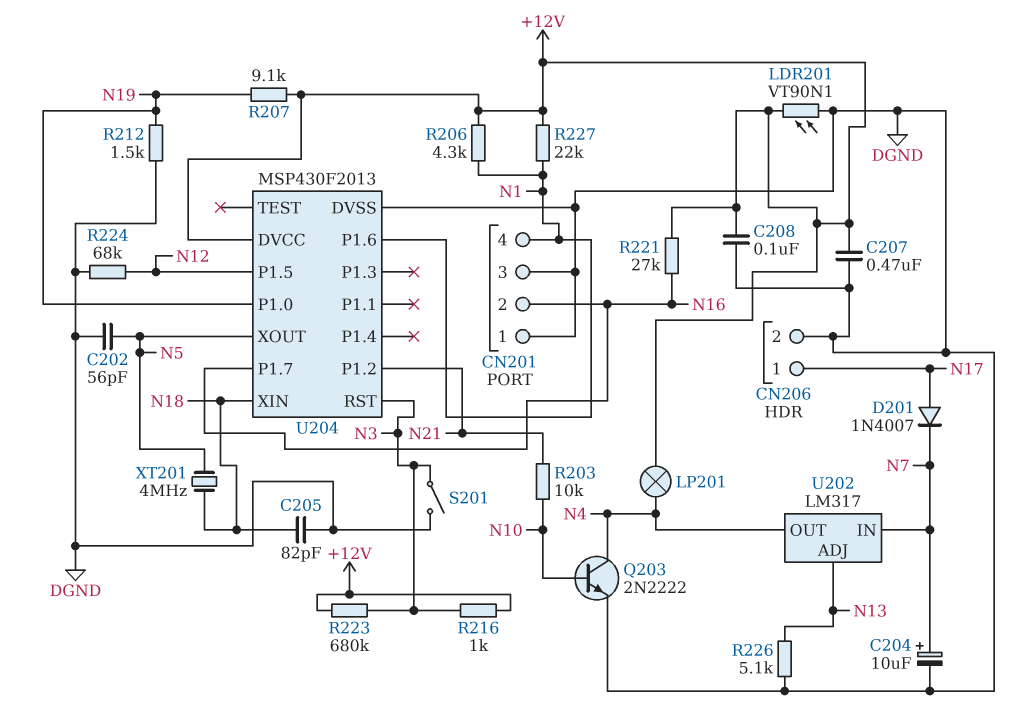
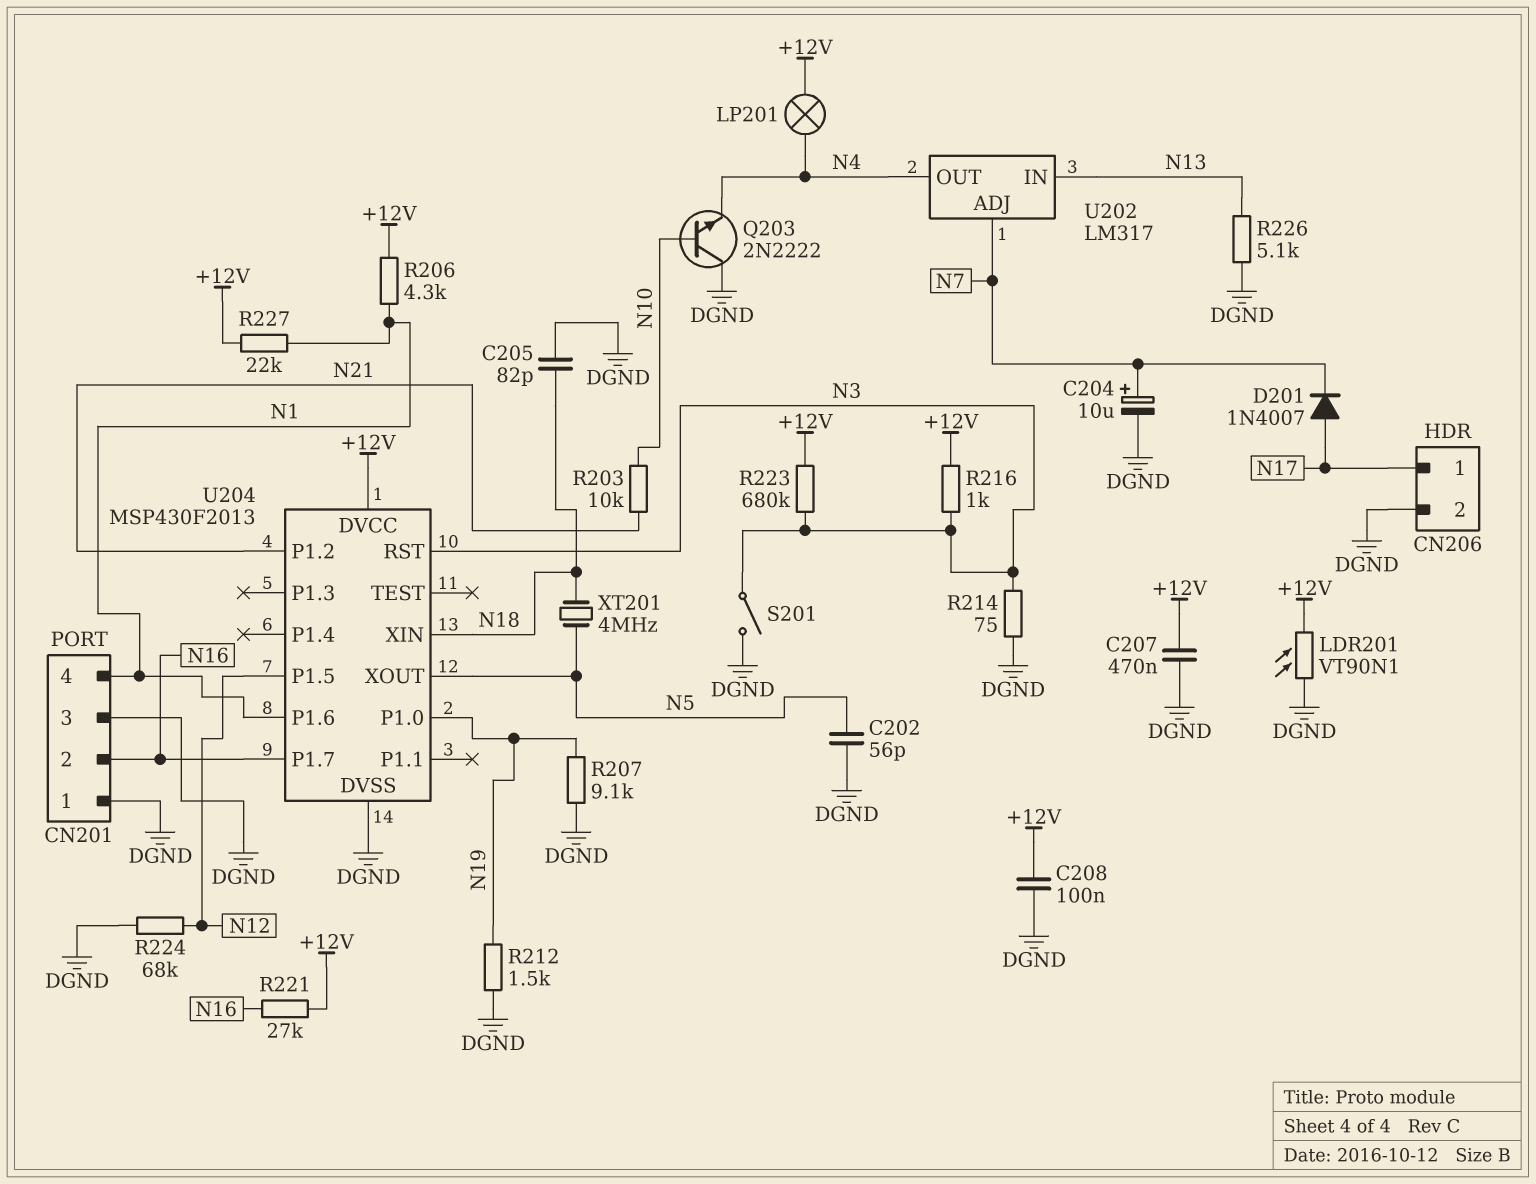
Q203: NPN 2N2222 (B N10, C N4, E DGND) -> NPN 2N2222 (B N10, C DGND, E N4)
R207: 9.1k (+12V, N19) -> 9.1k (DGND, N19)
R214: none -> 75 (DGND, N3)
U202 pin ADJ: N13 -> N7
U202 pin IN: N7 -> N13

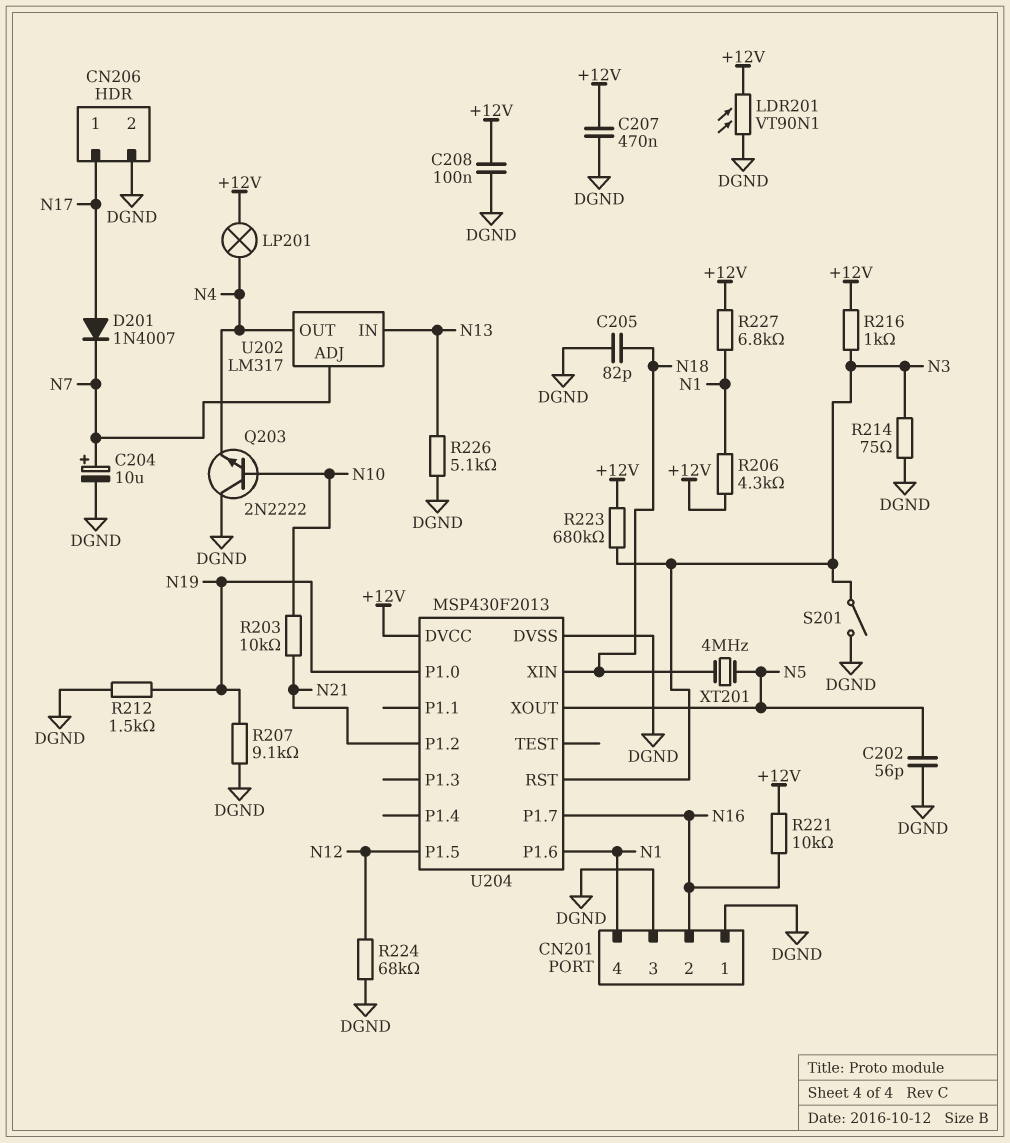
R221: 27k (+12V, N16) -> 10k (+12V, N16)
R227: 22k (+12V, N1) -> 6.8k (+12V, N1)

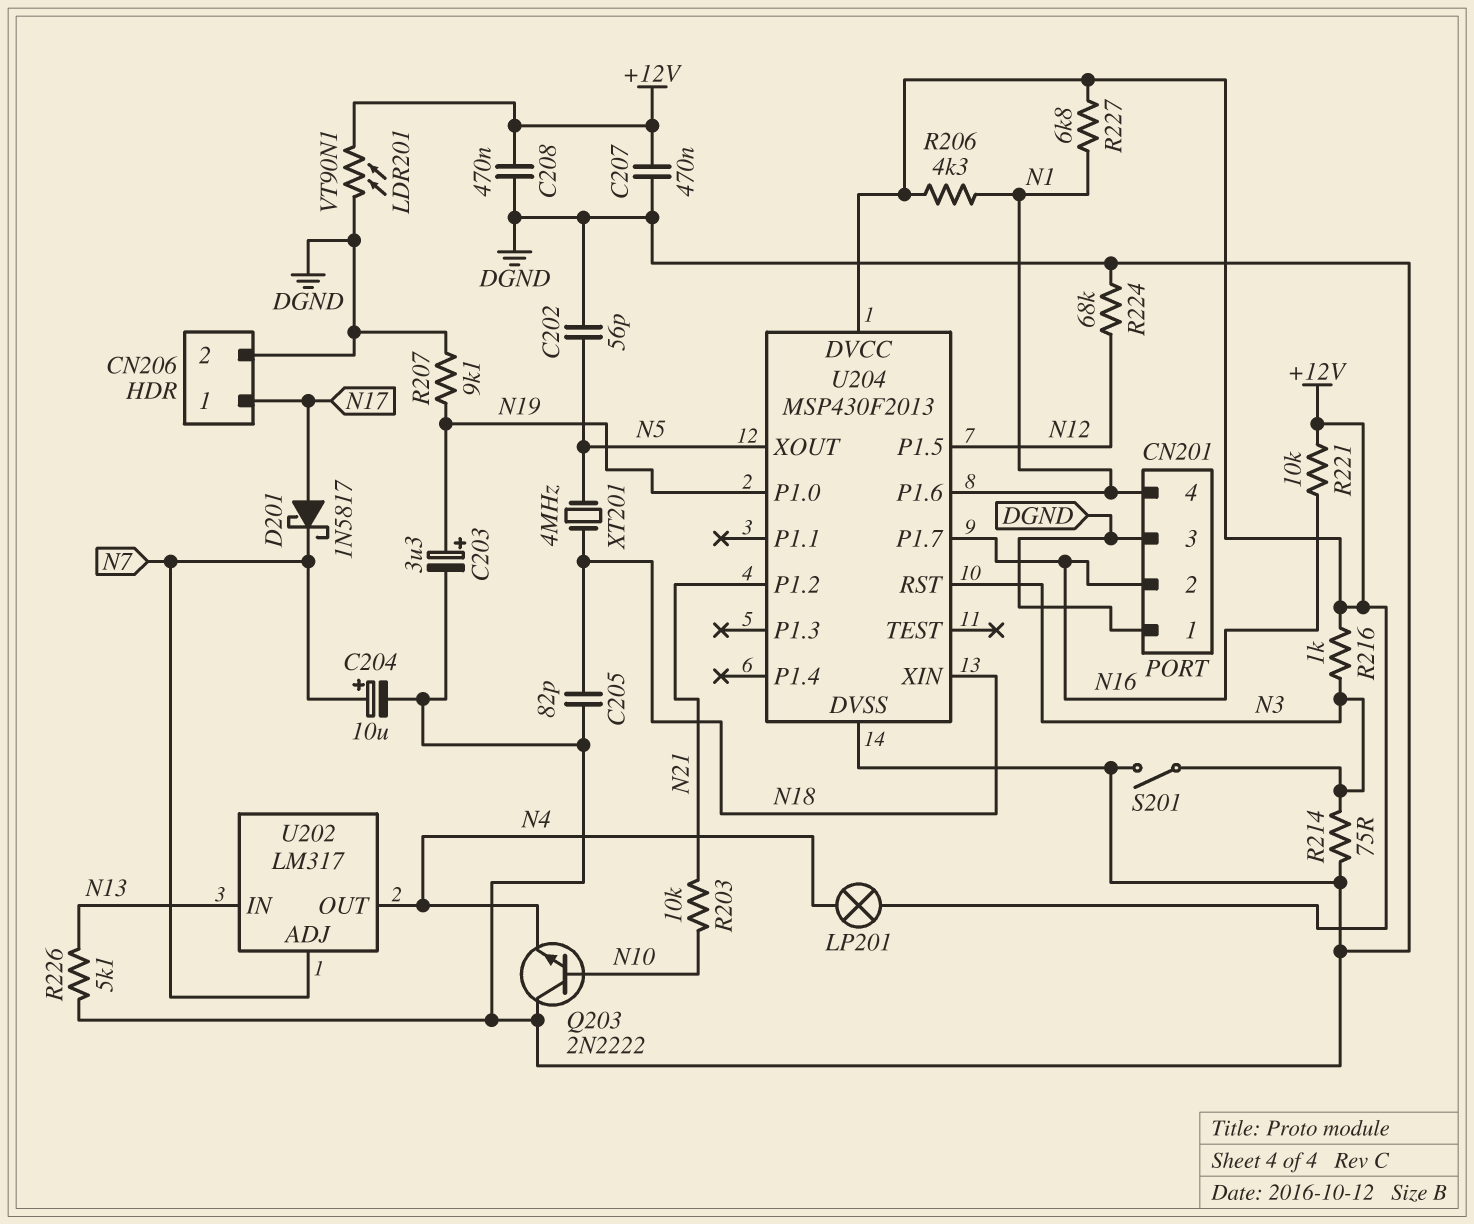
C203: none -> 3.3uF (plus N19, minus DGND)
C208: 100nF (+12V, DGND) -> 470nF (+12V, DGND)
D201: diode 1N4007 (A N17, K N7) -> schottky 1N5817 (A N17, K N7)
R212: 1.5k (DGND, N19) -> none
R223: 680k (+12V, N3) -> none

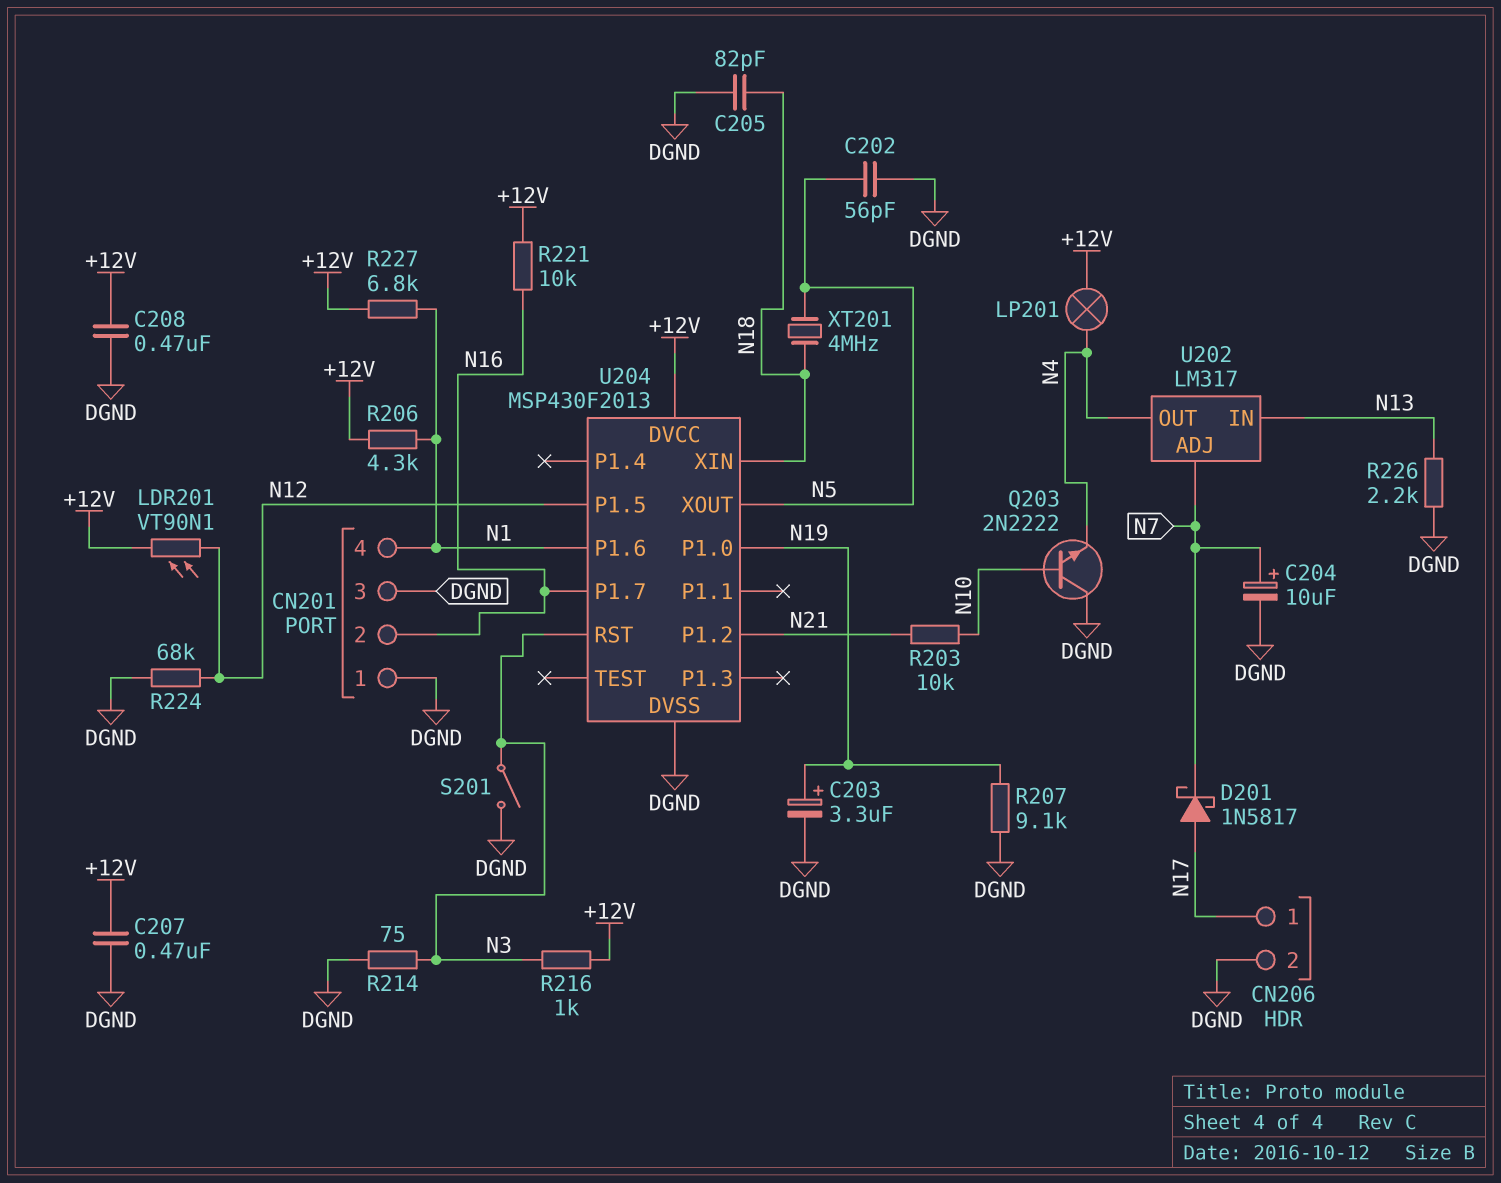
LDR201: VT90N1 (+12V, DGND) -> VT90N1 (+12V, N12)
R226: 5.1k (DGND, N13) -> 2.2k (DGND, N13)

